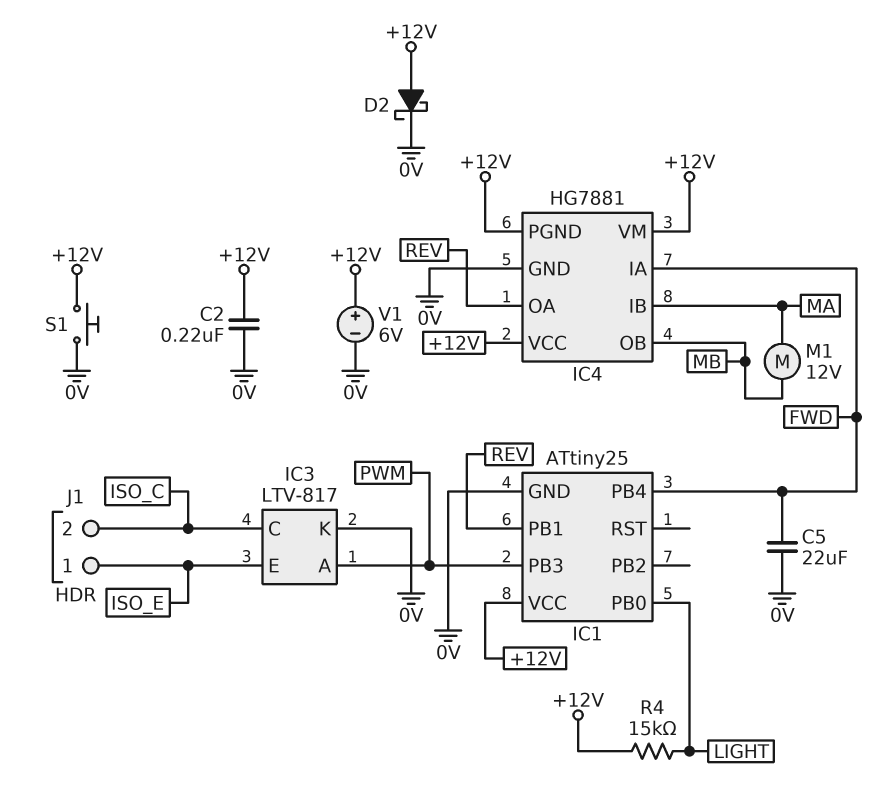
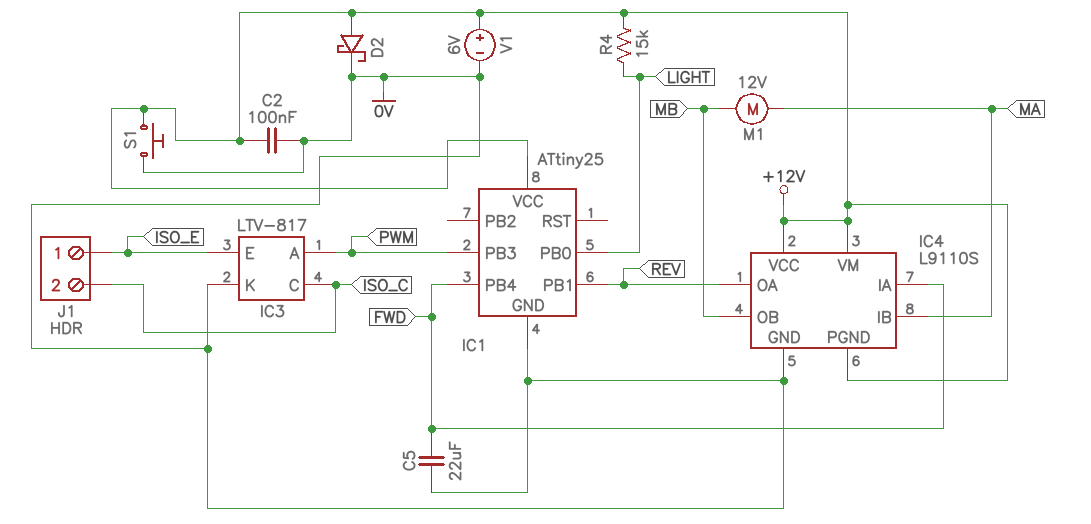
C2: 220nF (+12V, 0V) -> 100nF (+12V, 0V)
IC4: HG7881 -> L9110S

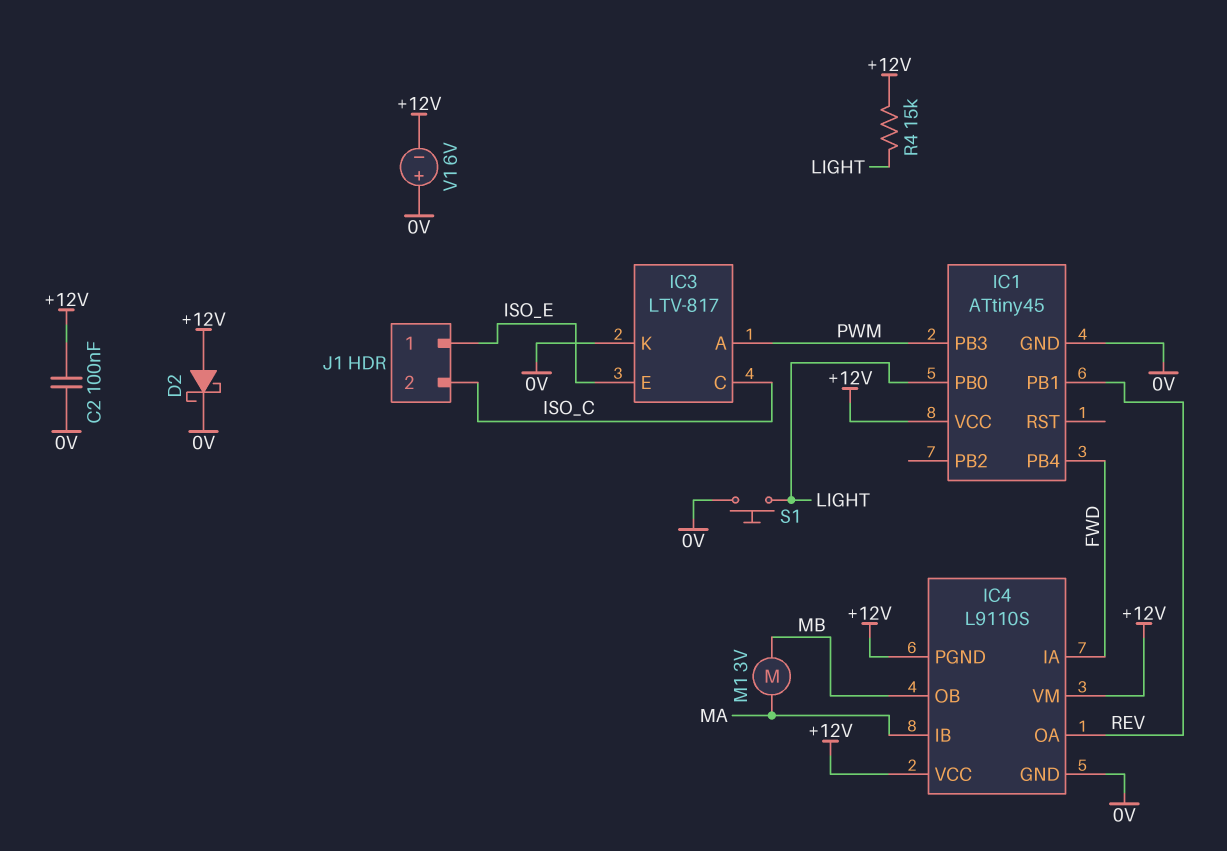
C5: 22uF (0V, FWD) -> none
IC1: ATtiny25 -> ATtiny45
M1: motor 12V (MA, MB) -> motor 3V (MA, MB)
S1: button (+12V, 0V) -> button (0V, LIGHT)
V1: 6V (plus +12V, minus 0V) -> 6V (plus 0V, minus +12V)

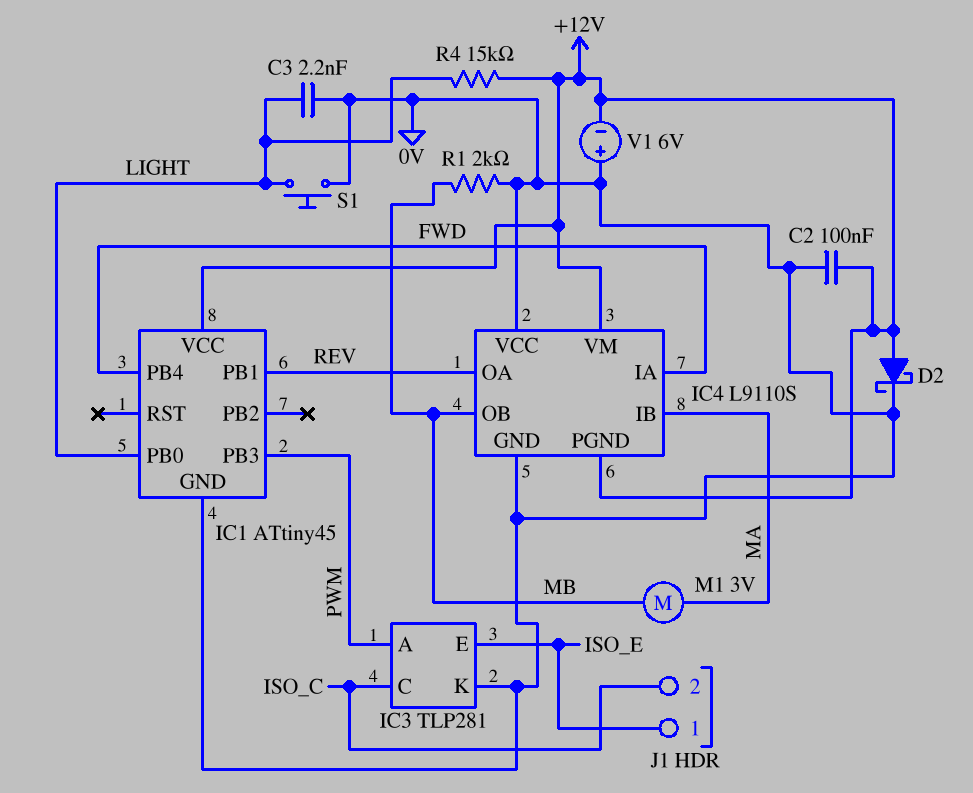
C3: none -> 2.2nF (0V, LIGHT)
IC3: LTV-817 -> TLP281
IC4 pin VCC: +12V -> 0V
R1: none -> 2k (0V, MB)

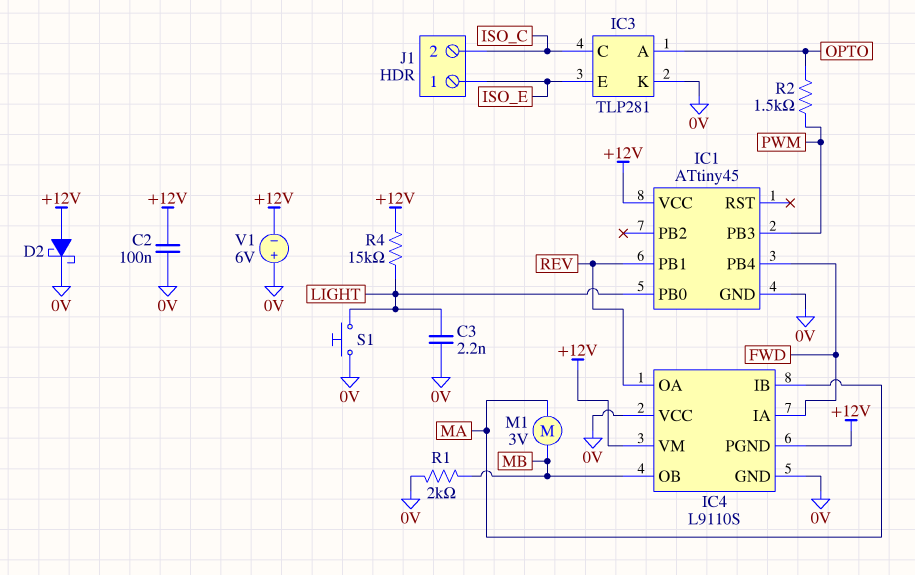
IC3 pin A: PWM -> OPTO
R2: none -> 1.5k (OPTO, PWM)

